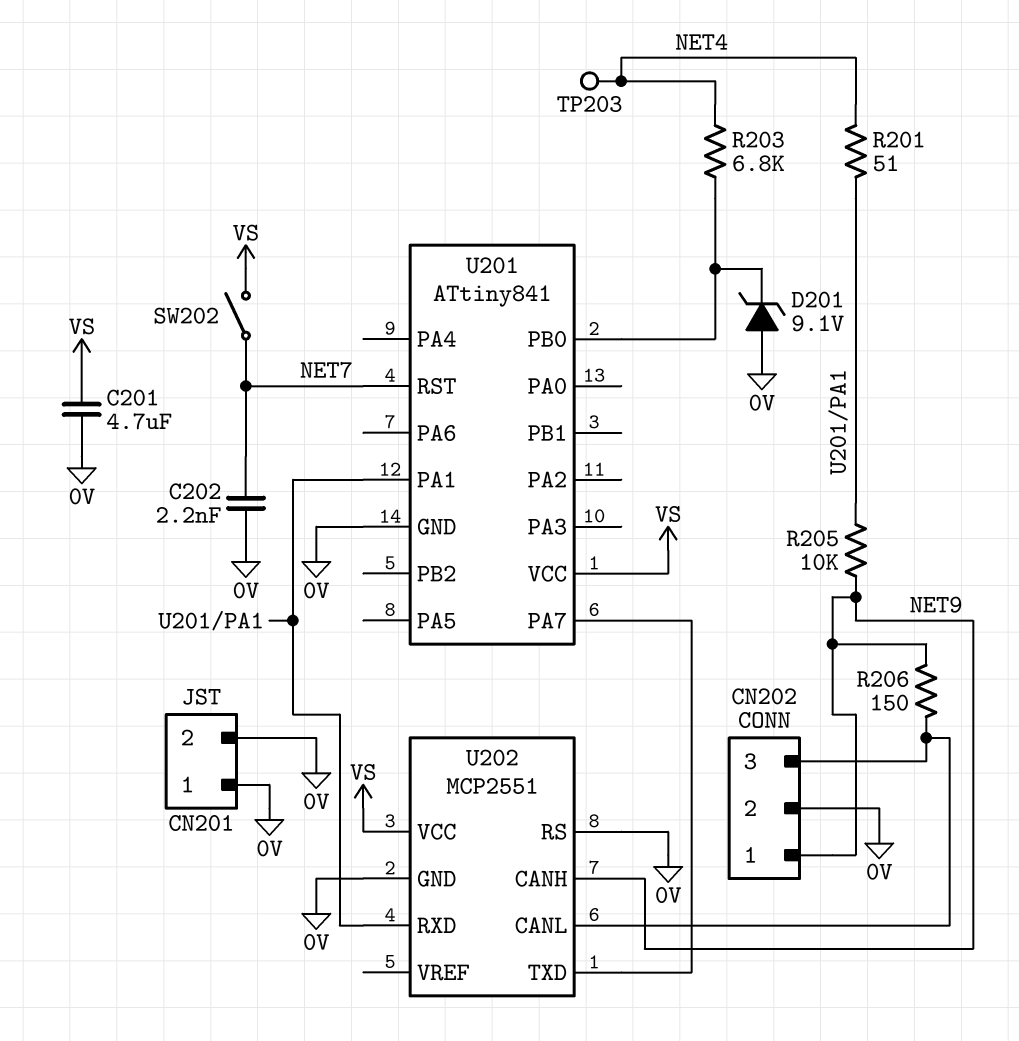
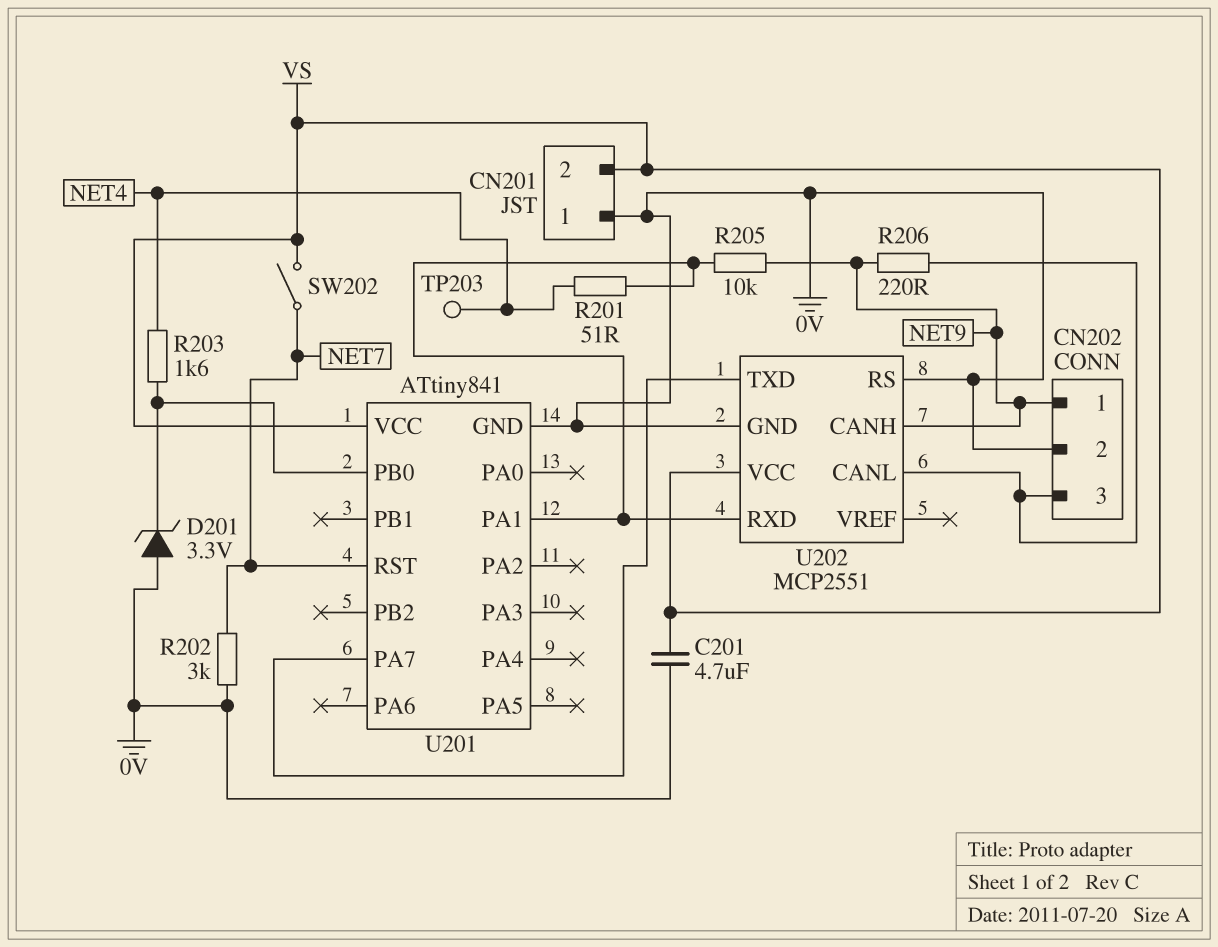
C202: 2.2nF (0V, NET7) -> none
CN201 pin 2: 0V -> VS
D201: zener 9.1V (A 0V, K U201/PB0) -> zener 3.3V (A 0V, K U201/PB0)
R202: none -> 3k (0V, NET7)
R203: 6.8k (NET4, U201/PB0) -> 1.6k (NET4, U201/PB0)
R206: 150 (CN202/3, NET9) -> 220 (CN202/3, NET9)

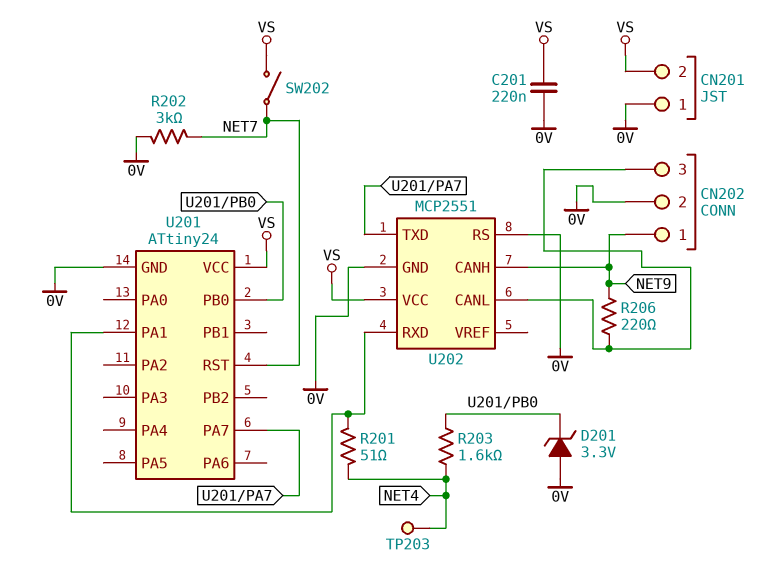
C201: 4.7uF (0V, VS) -> 220nF (0V, VS)
R205: 10k (NET9, U201/PA1) -> none
U201: ATtiny841 -> ATtiny24

